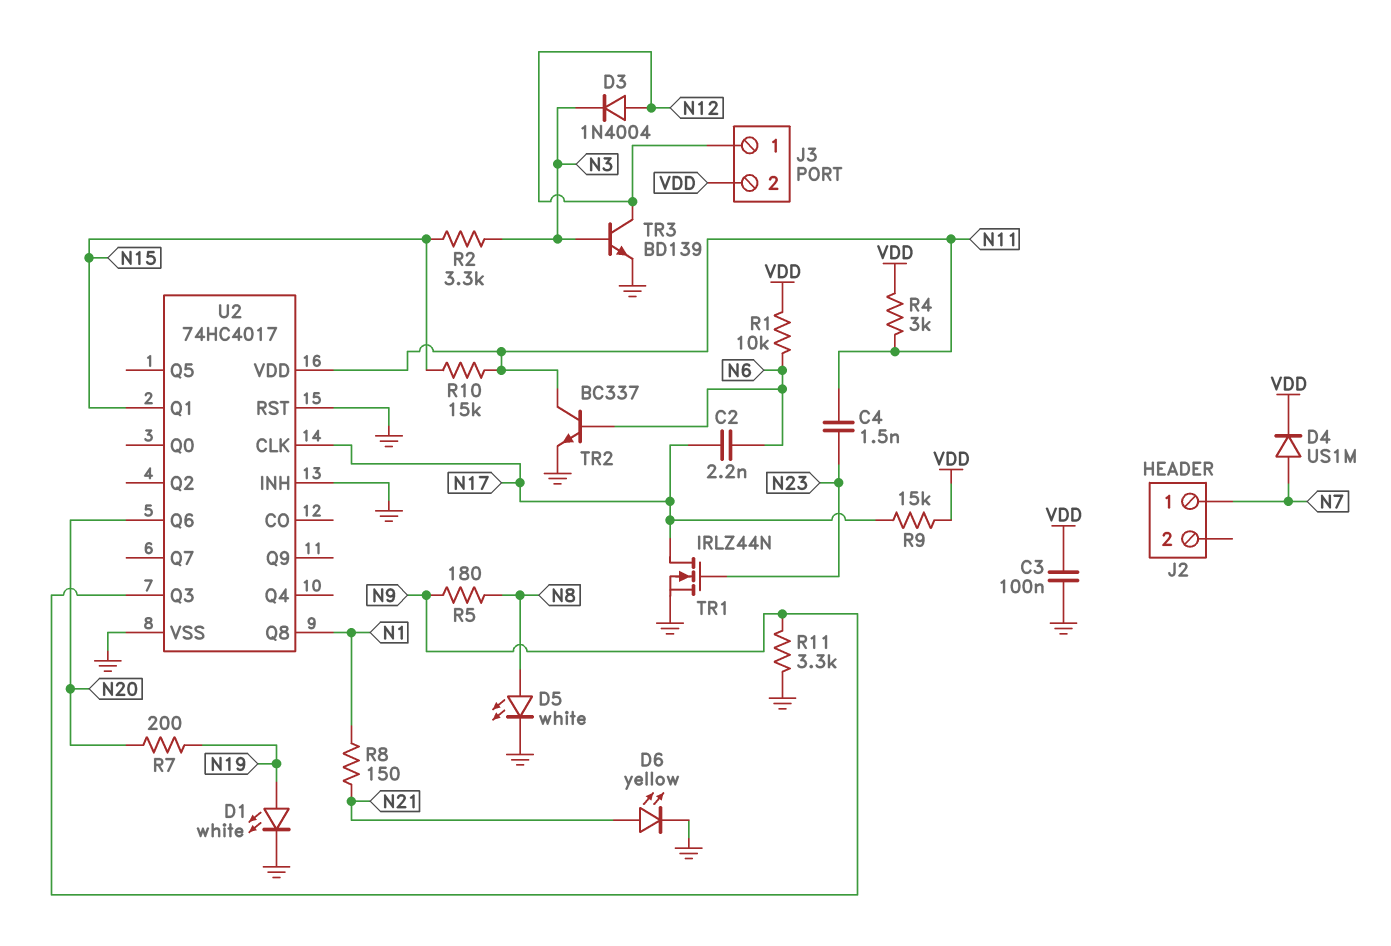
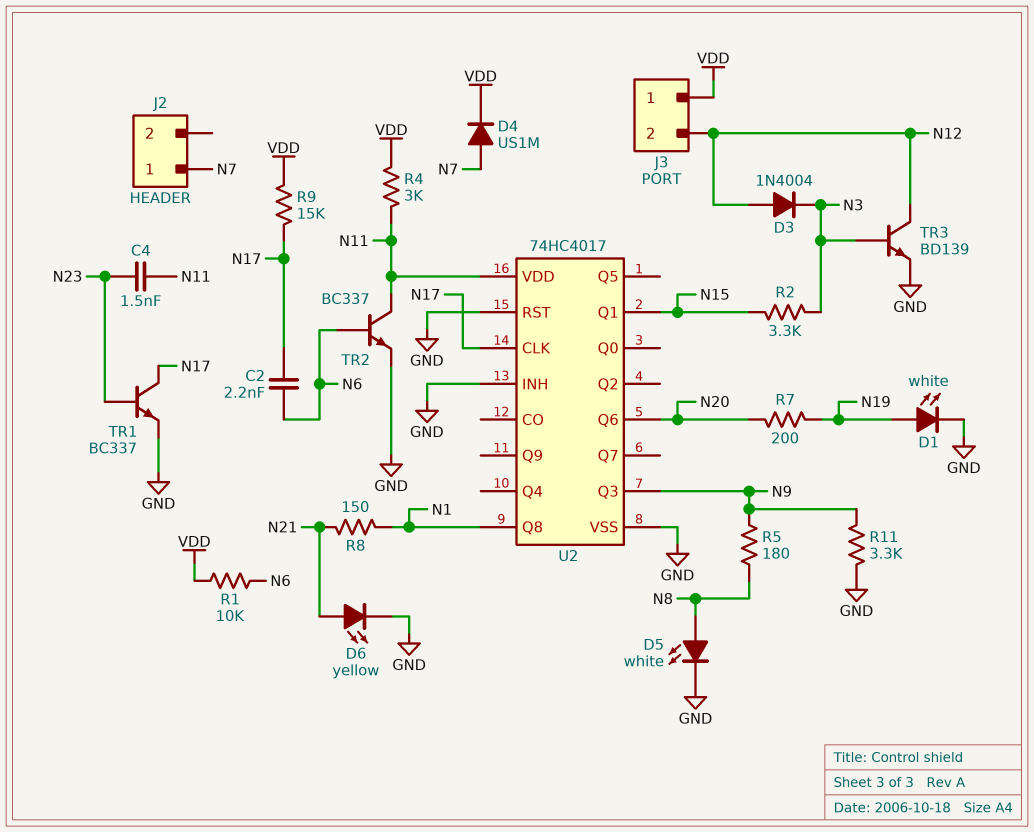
C3: 100nF (GND, VDD) -> none
J3 pin 1: N12 -> VDD
J3 pin 2: VDD -> N12
R10: 15k (N11, N15) -> none
TR1: NMOS IRLZ44N (G N23, D N17, S GND) -> NPN BC337 (B N23, C N17, E GND)

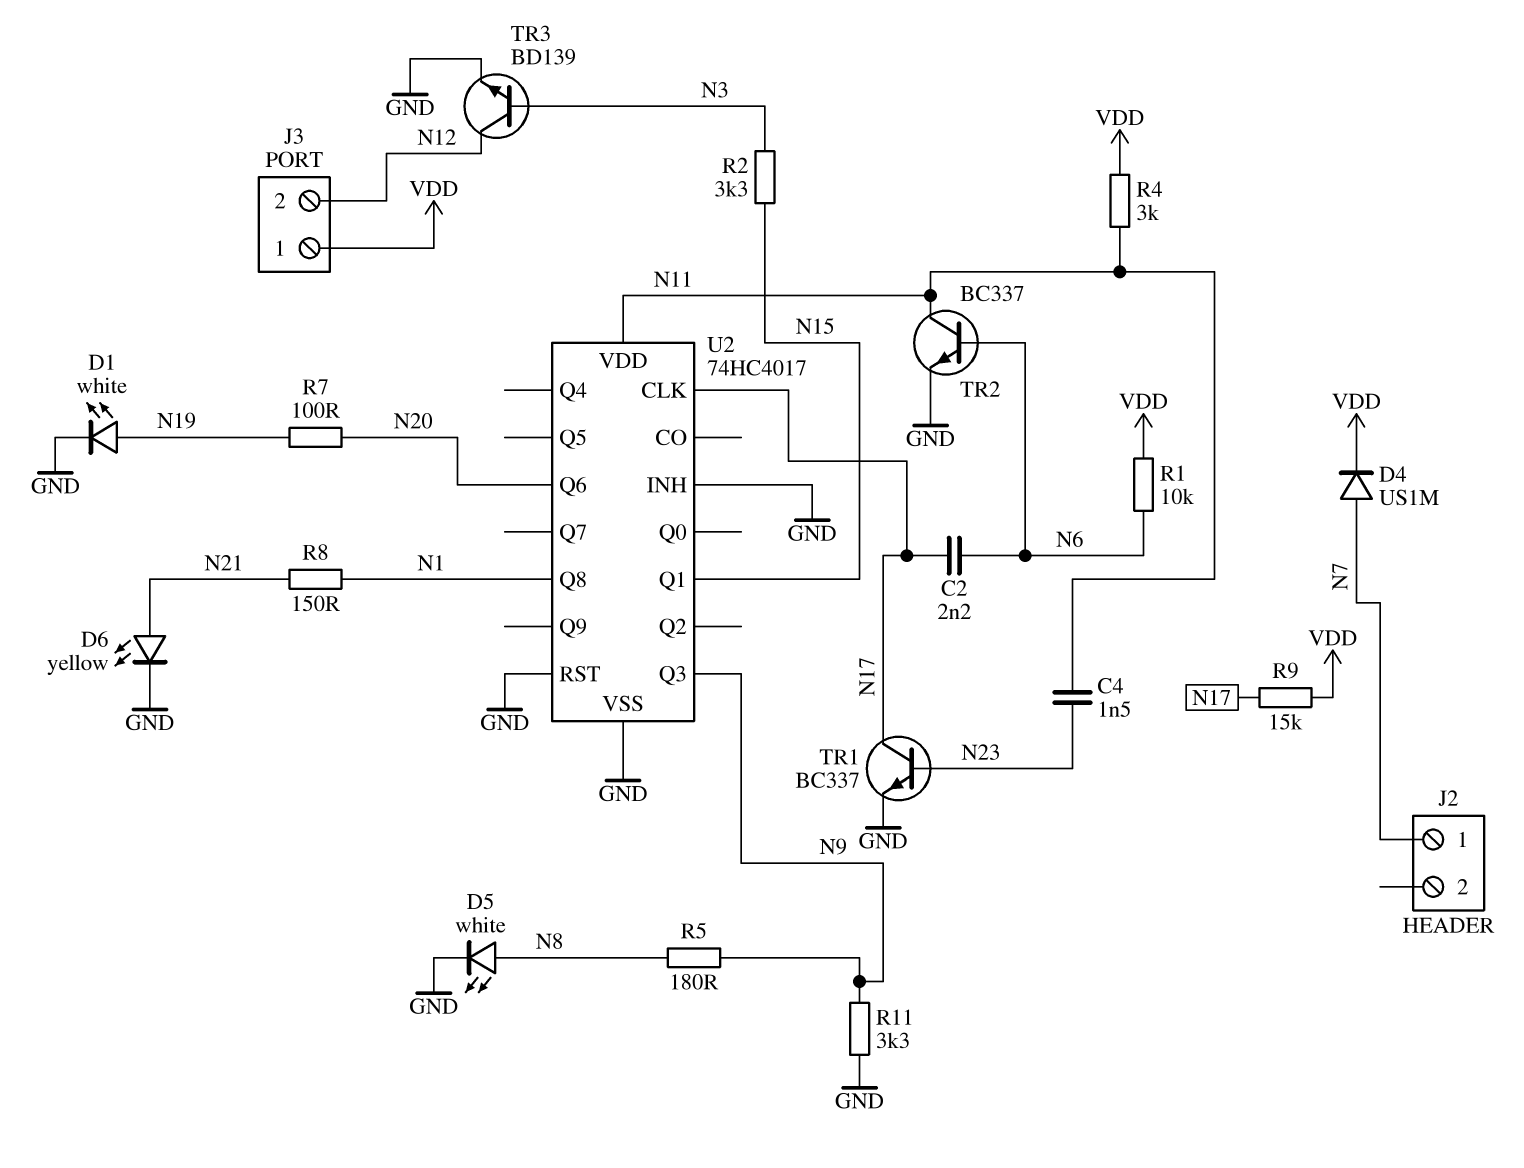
D3: diode 1N4004 (A N12, K N3) -> none
R7: 200 (N19, N20) -> 100 (N19, N20)

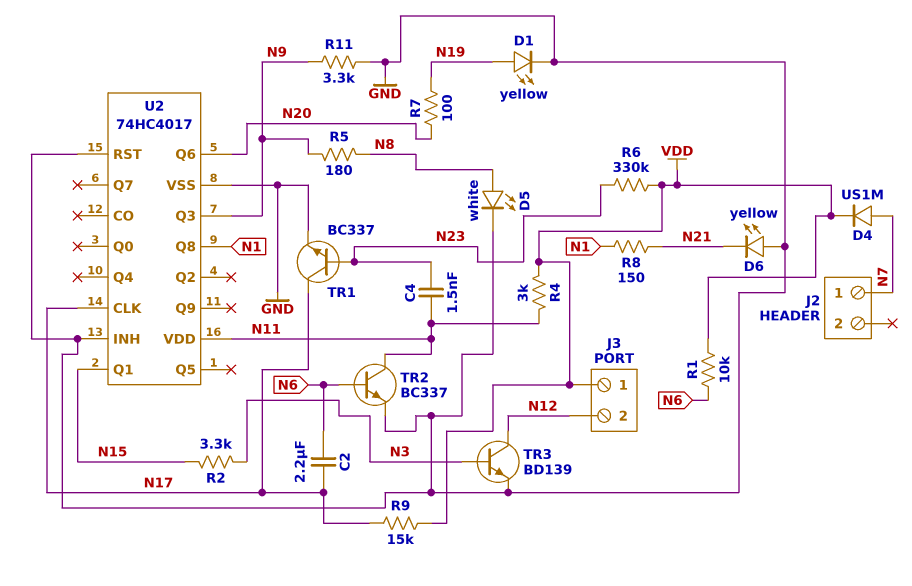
C2: 2.2nF (N6, N17) -> 2.2uF (N6, N17)
D1: LED white (A N19, K GND) -> LED yellow (A N19, K GND)
D6: LED yellow (A N21, K GND) -> LED yellow (A GND, K N21)
R6: none -> 330k (N23, VDD)

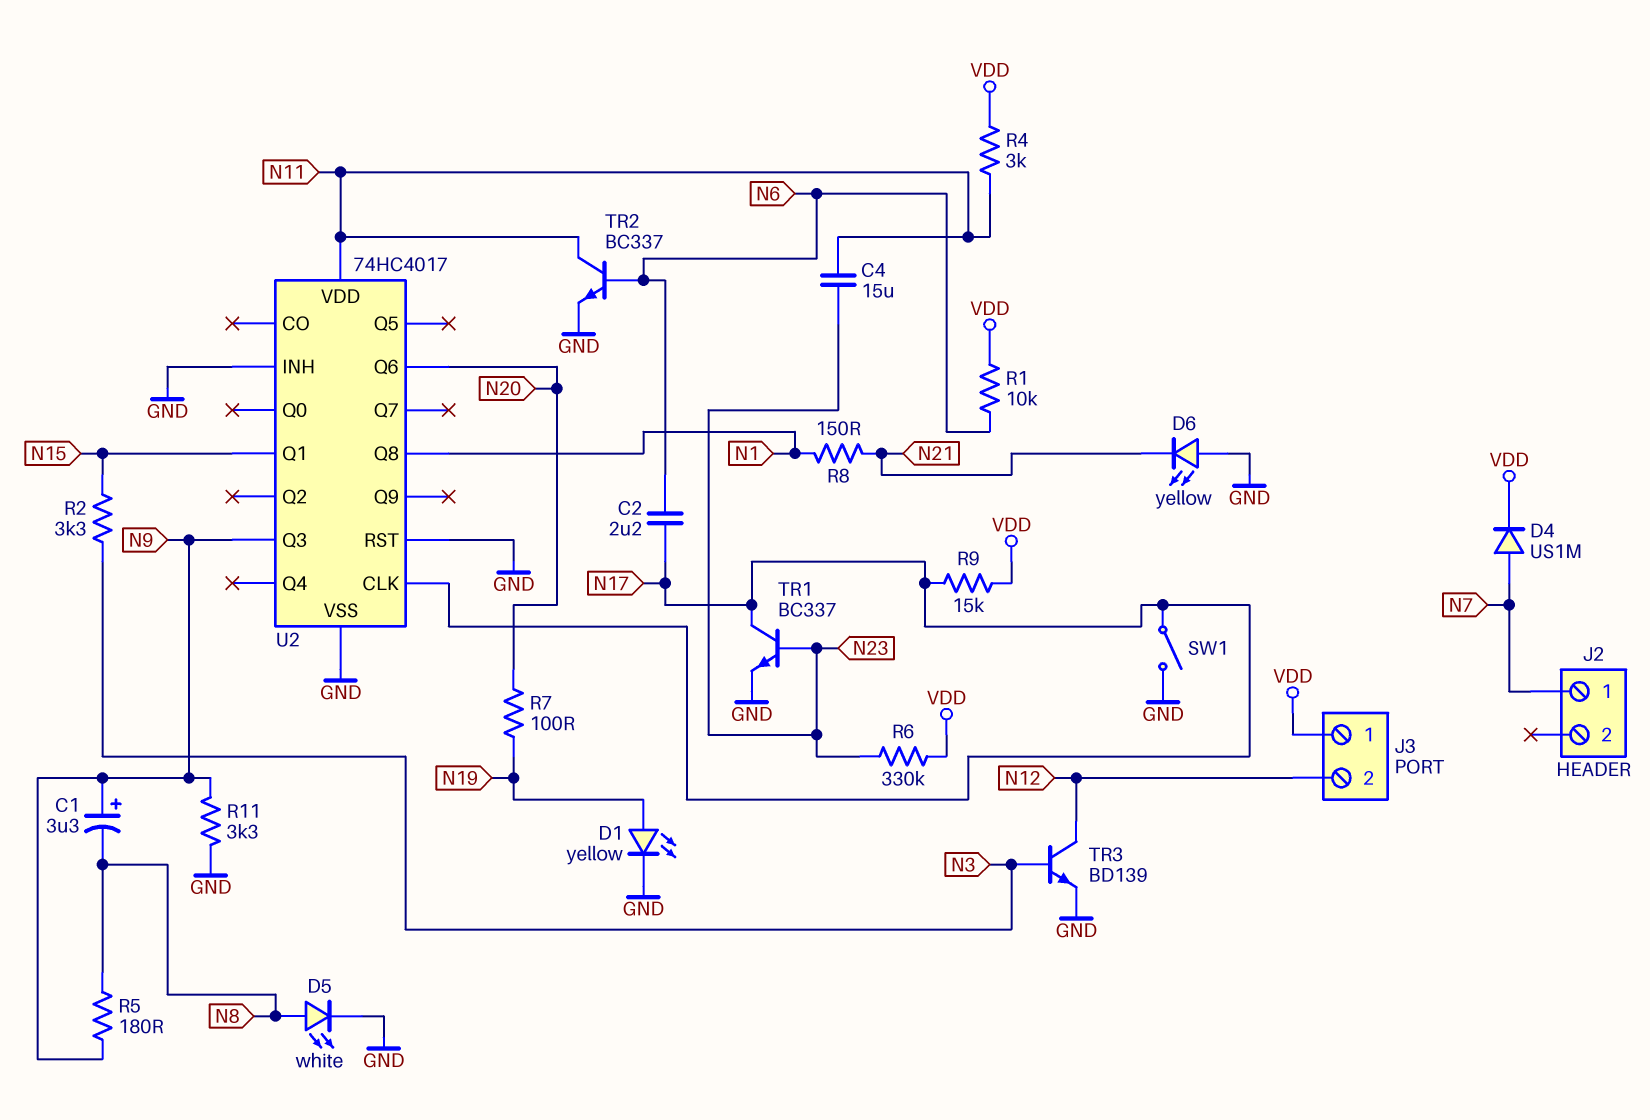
C1: none -> 3.3uF (plus N9, minus N8)
C4: 1.5nF (N11, N23) -> 15uF (N11, N23)
SW1: none -> switch (GND, N17)

